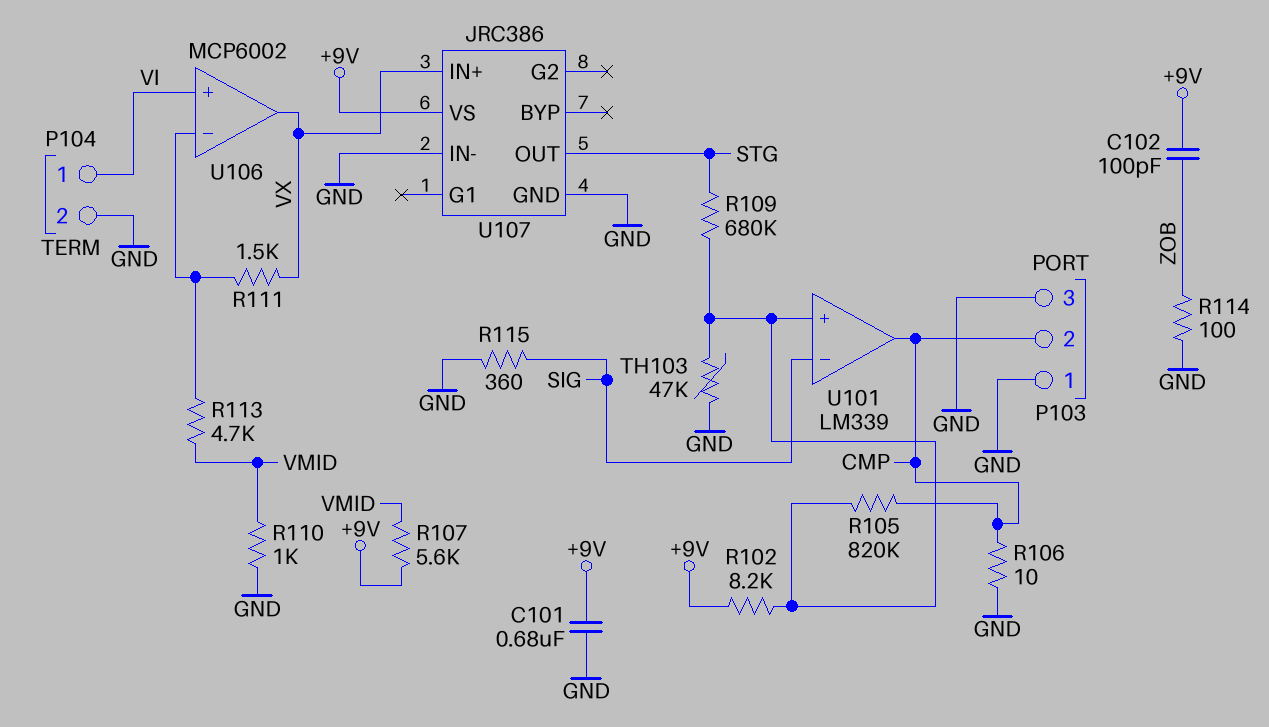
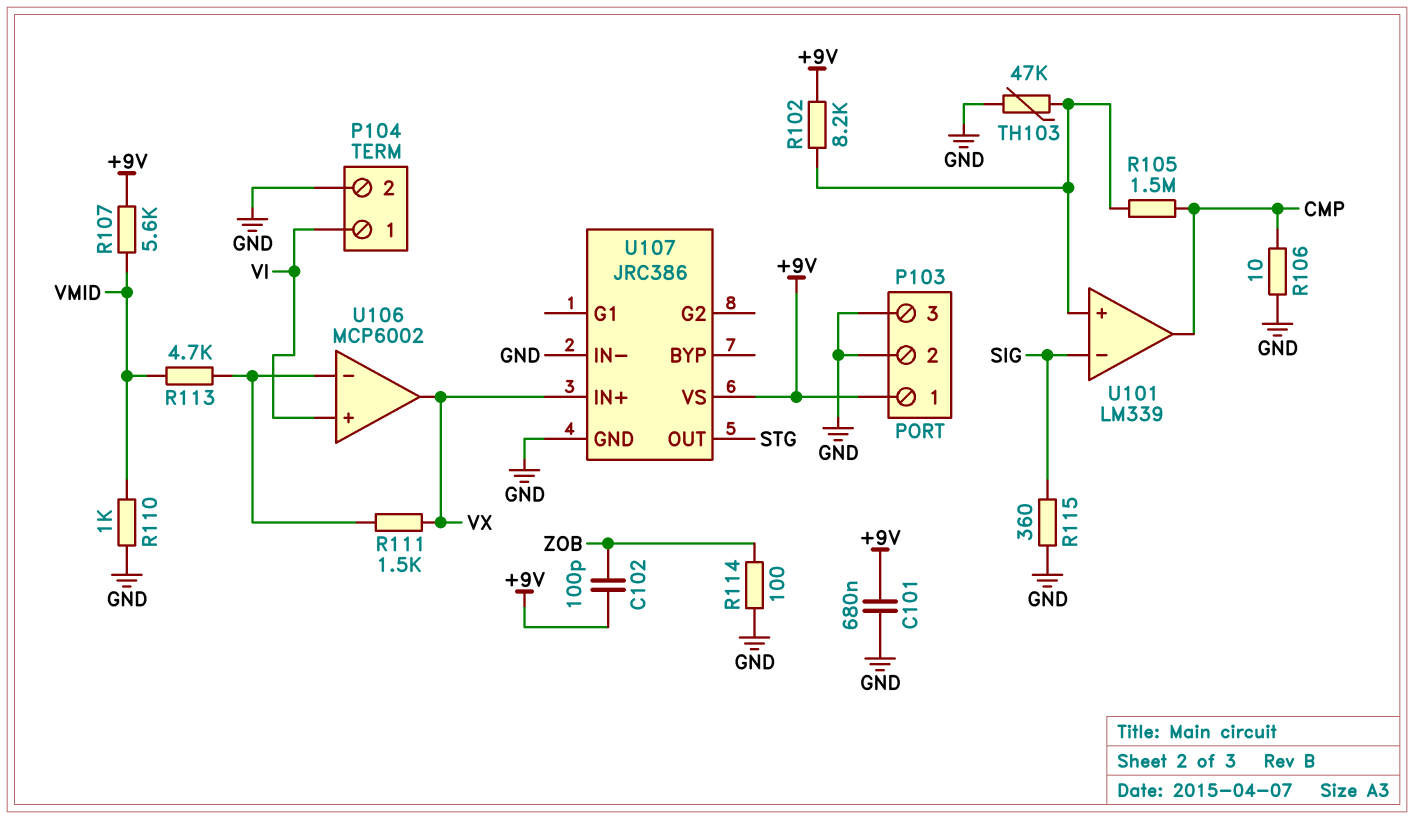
P103 pin 1: GND -> +9V
P103 pin 2: CMP -> GND
R105: 820k (CMP, U101/in+) -> 1.5M (CMP, U101/in+)
R109: 680k (STG, U101/in+) -> none

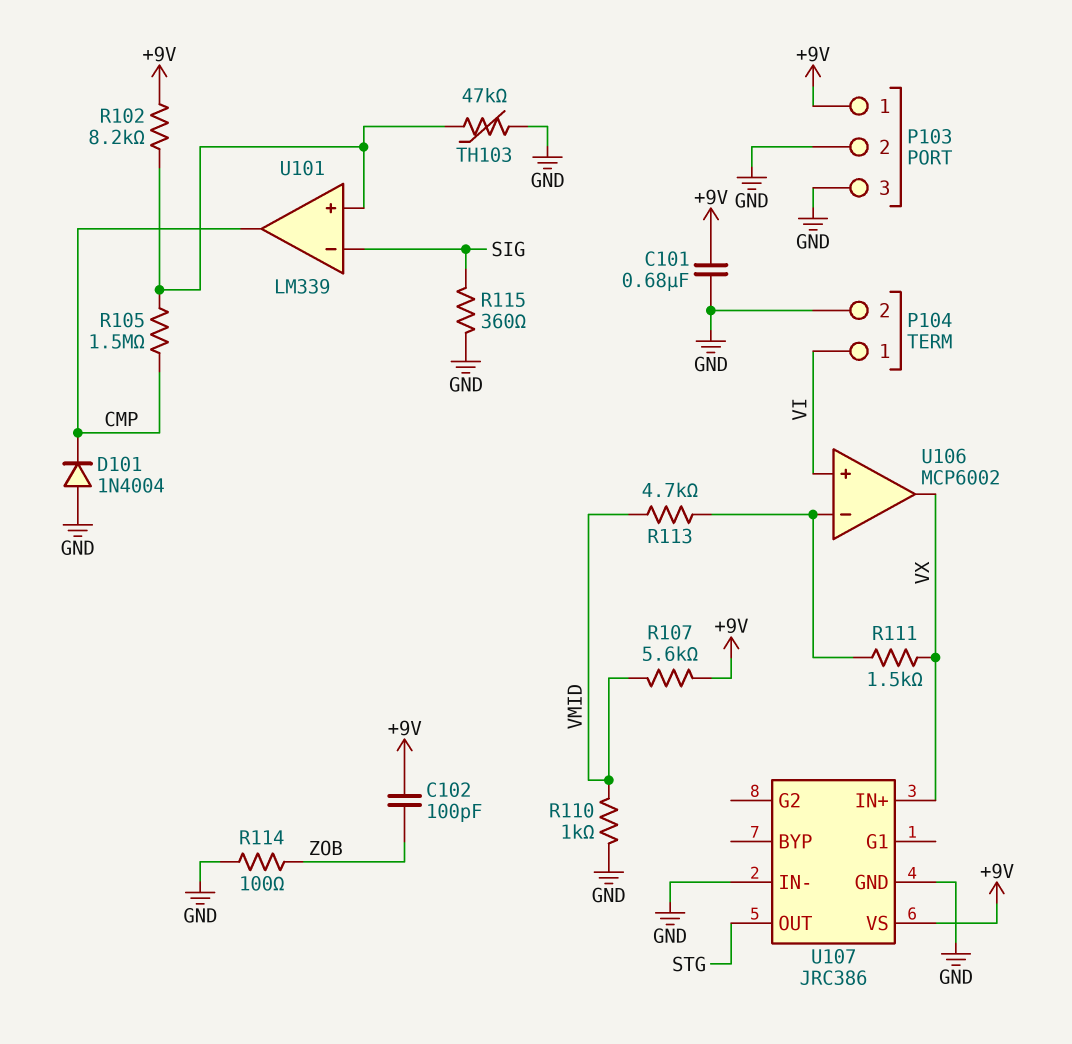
D101: none -> diode 1N4004 (A GND, K CMP)
R106: 10 (CMP, GND) -> none

